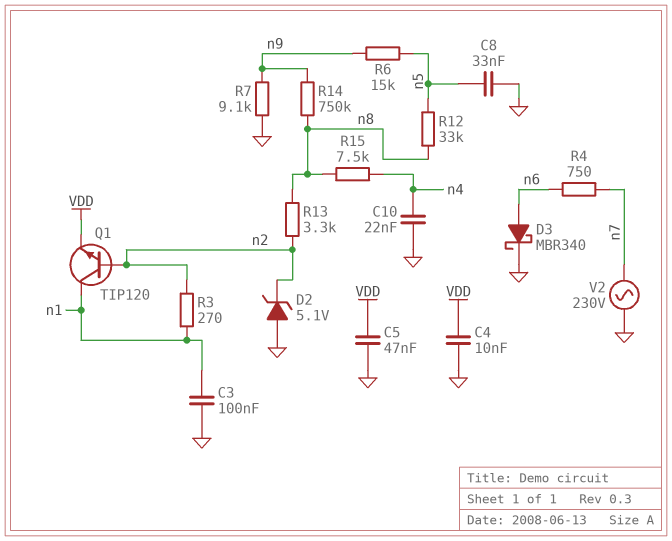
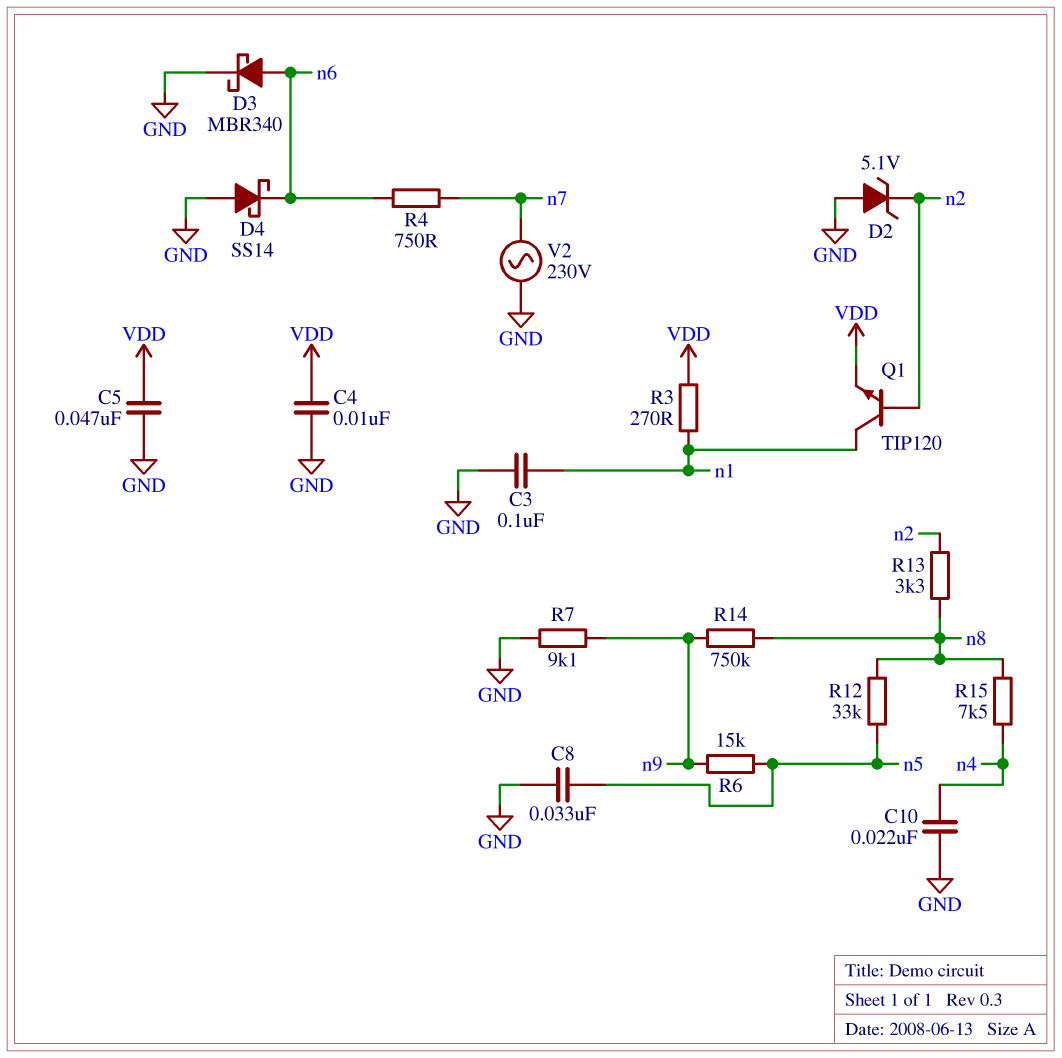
D4: none -> schottky SS14 (A GND, K n6)
R3: 270 (n1, n2) -> 270 (VDD, n1)

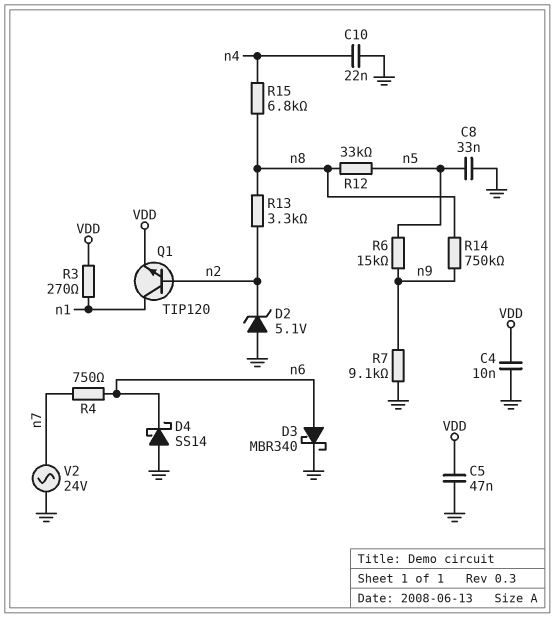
C3: 100nF (GND, n1) -> none
R15: 7.5k (n4, n8) -> 6.8k (n4, n8)
V2: AC 230V (GND, n7) -> AC 24V (GND, n7)

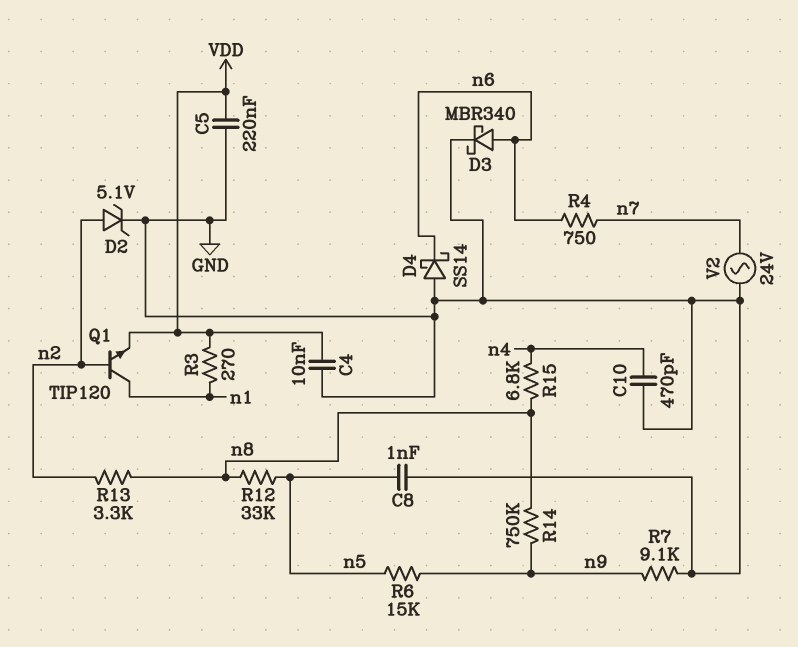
C5: 47nF (GND, VDD) -> 220nF (GND, VDD)
C8: 33nF (GND, n5) -> 1nF (GND, n5)
C10: 22nF (GND, n4) -> 470pF (GND, n4)
D2: zener 5.1V (A GND, K n2) -> zener 5.1V (A n2, K GND)

